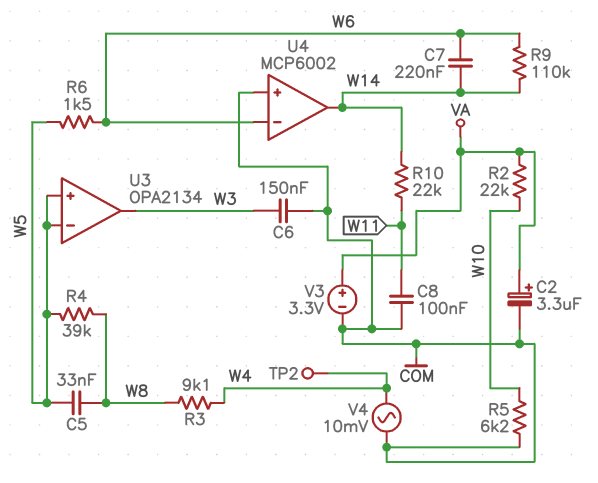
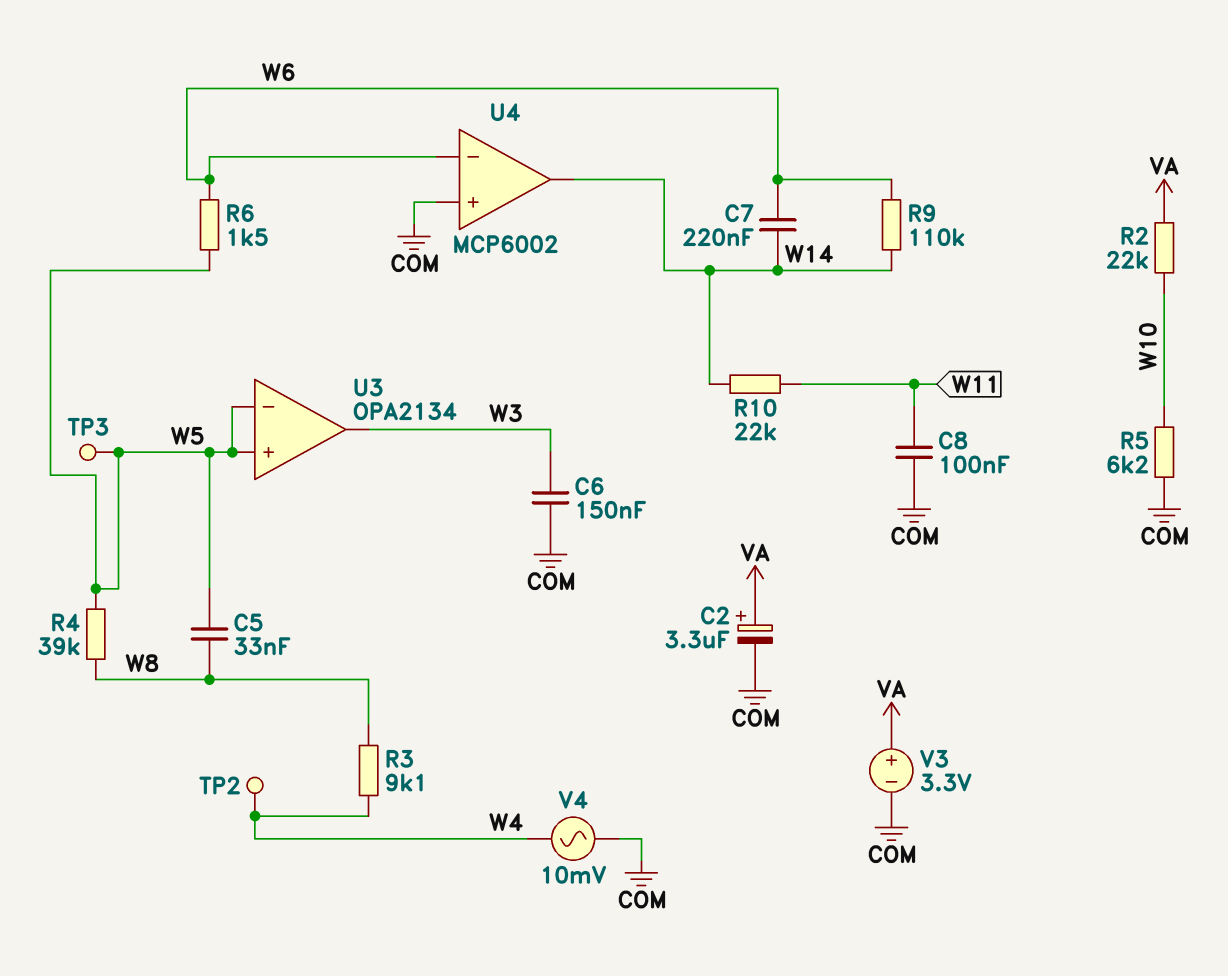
TP3: none -> test point (W5)

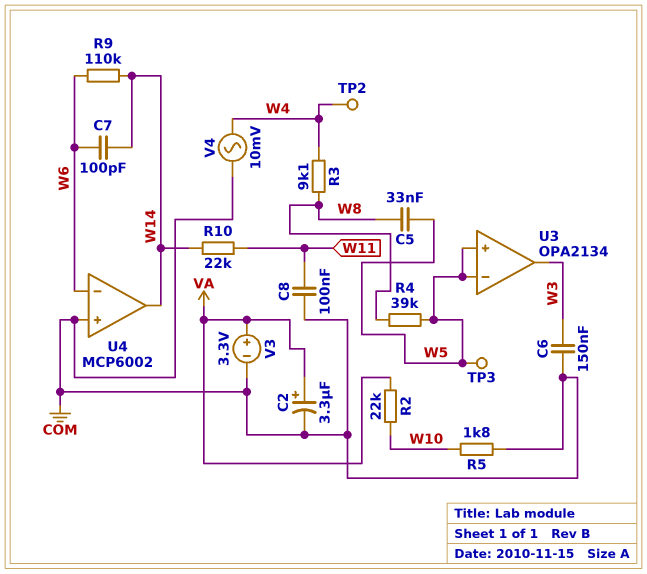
C7: 220nF (W6, W14) -> 100pF (W6, W14)
R5: 6.2k (COM, W10) -> 1.8k (COM, W10)
R6: 1.5k (W5, W6) -> none

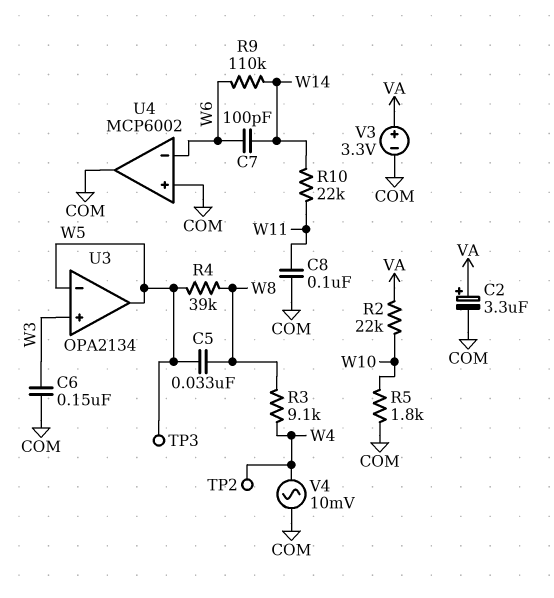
U3 pin in+: W5 -> W3
U3 pin out: W3 -> W5
U4 pin out: W14 -> COM

